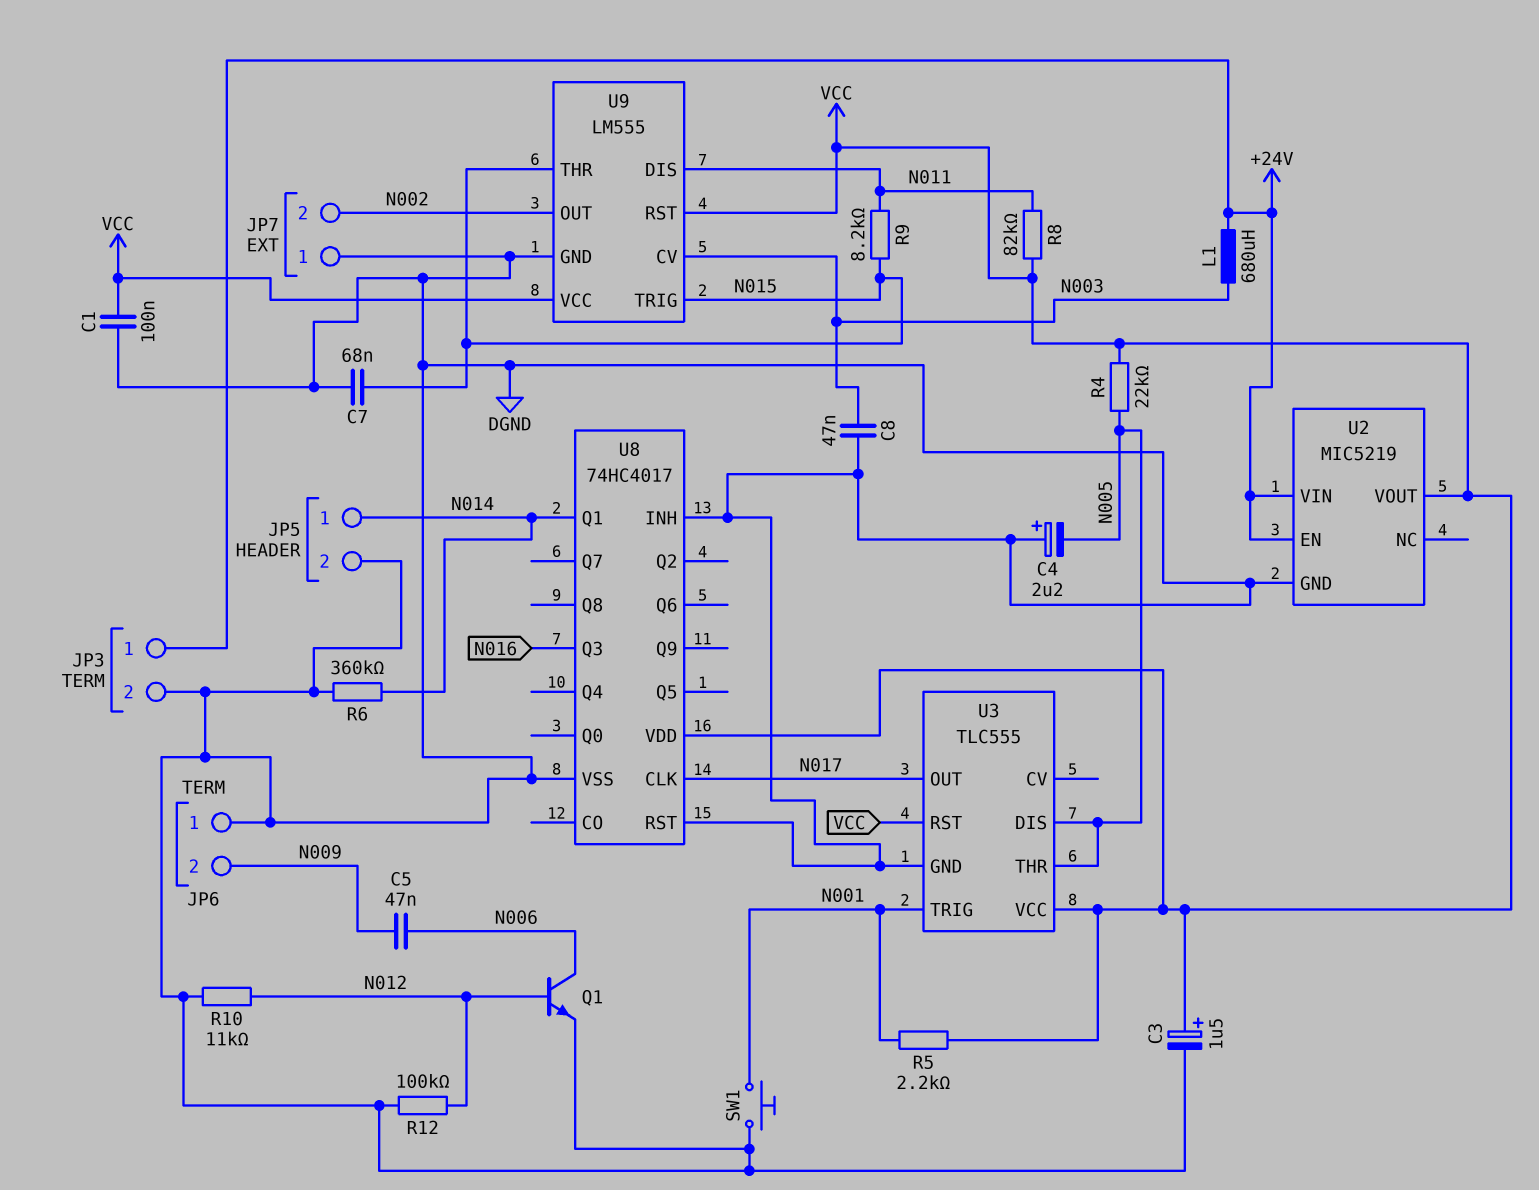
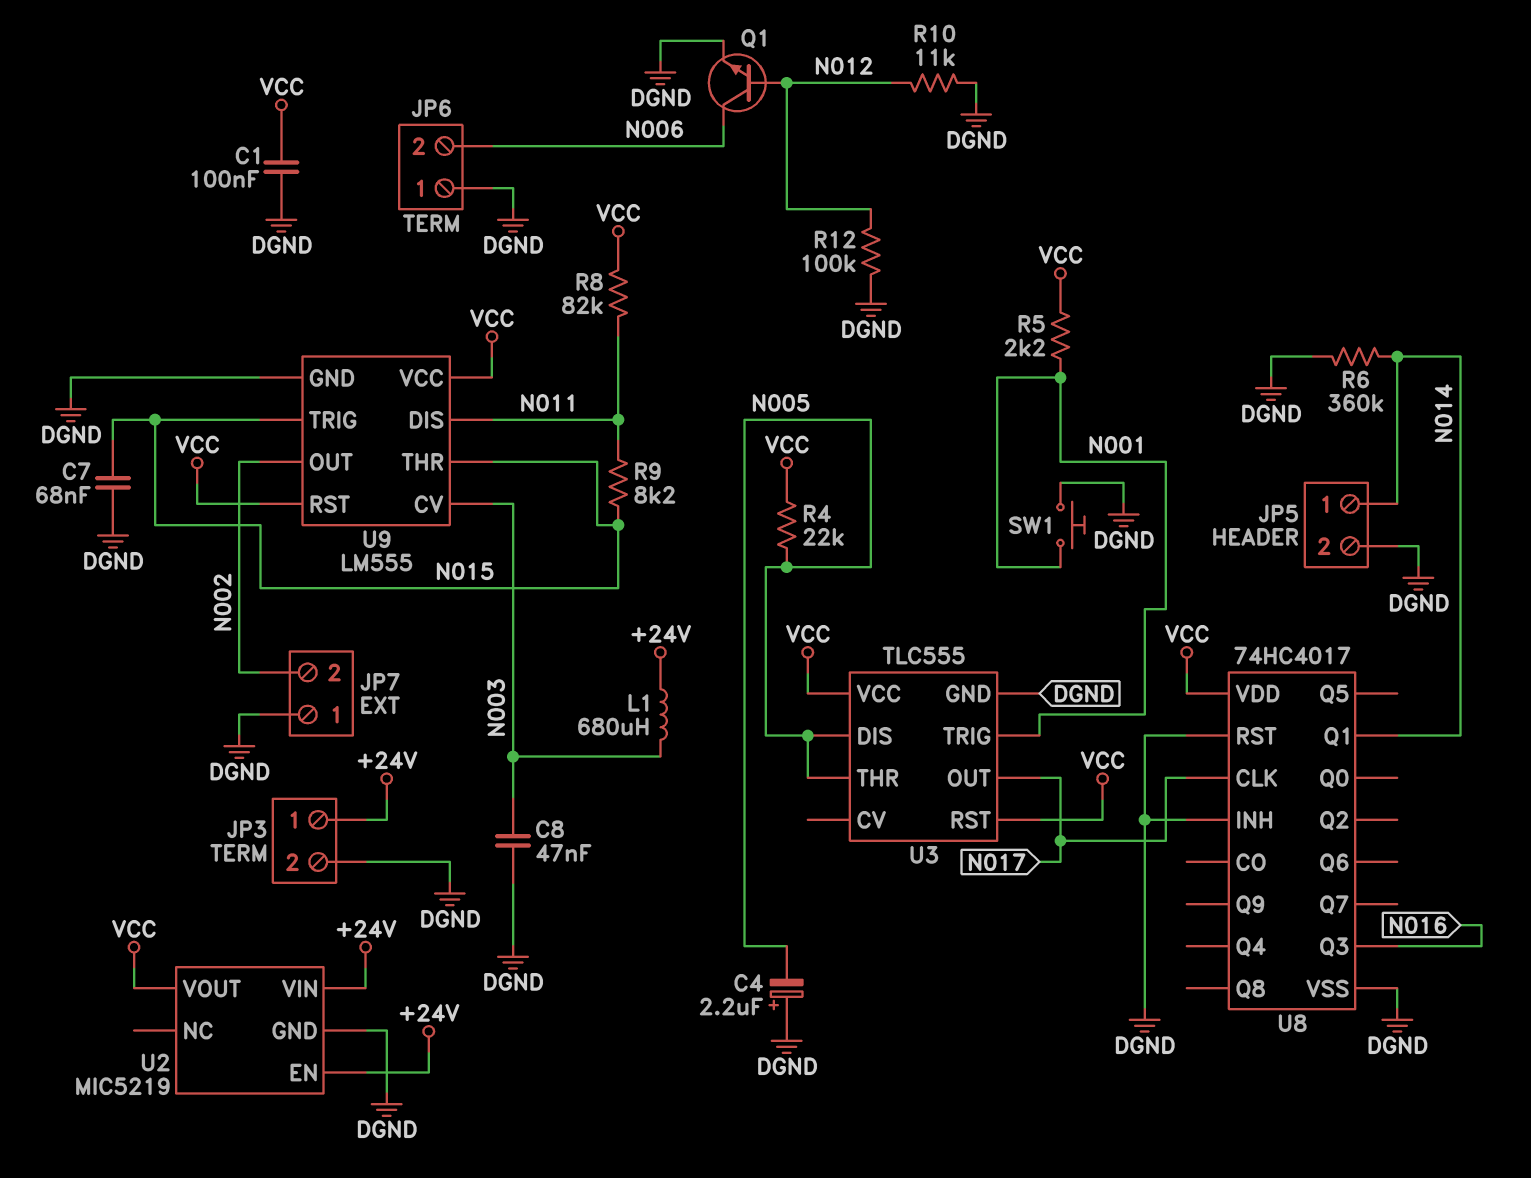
C3: 1.5uF (plus VCC, minus DGND) -> none
C5: 47nF (N006, N009) -> none
JP6 pin 2: N009 -> N006

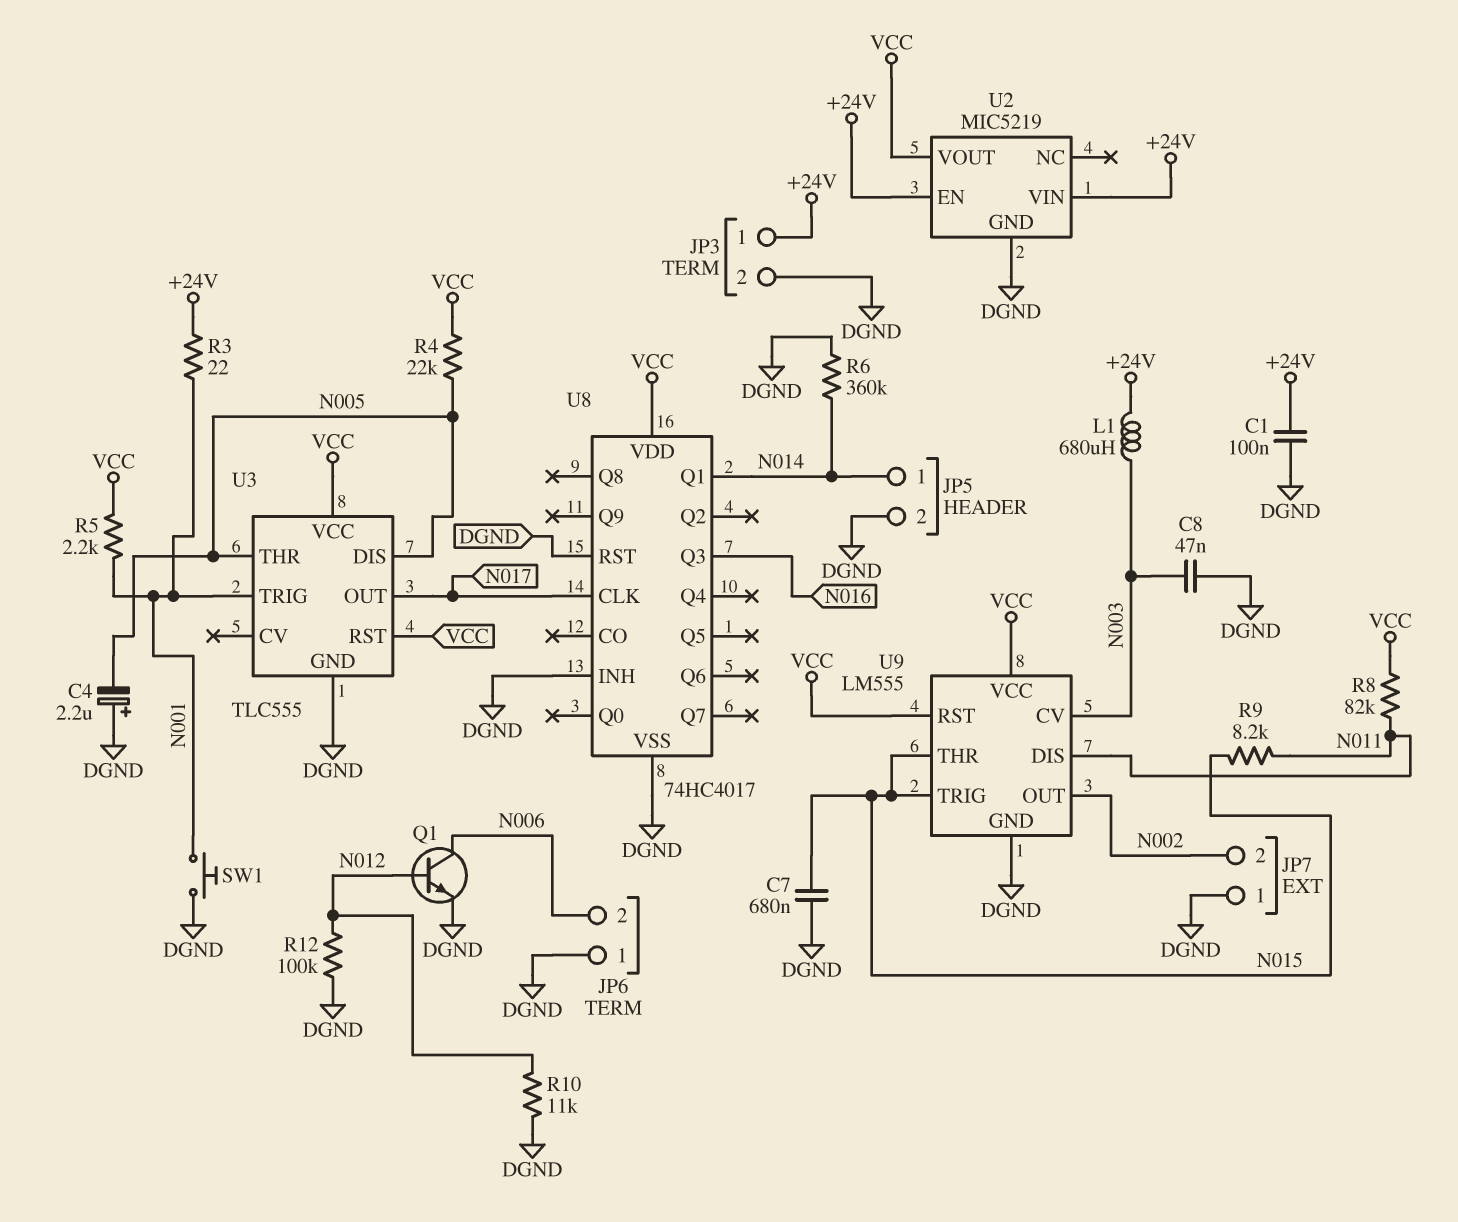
C1: 100nF (DGND, VCC) -> 100nF (+24V, DGND)
C7: 68nF (DGND, N015) -> 680nF (DGND, N015)
R3: none -> 22 (+24V, N001)

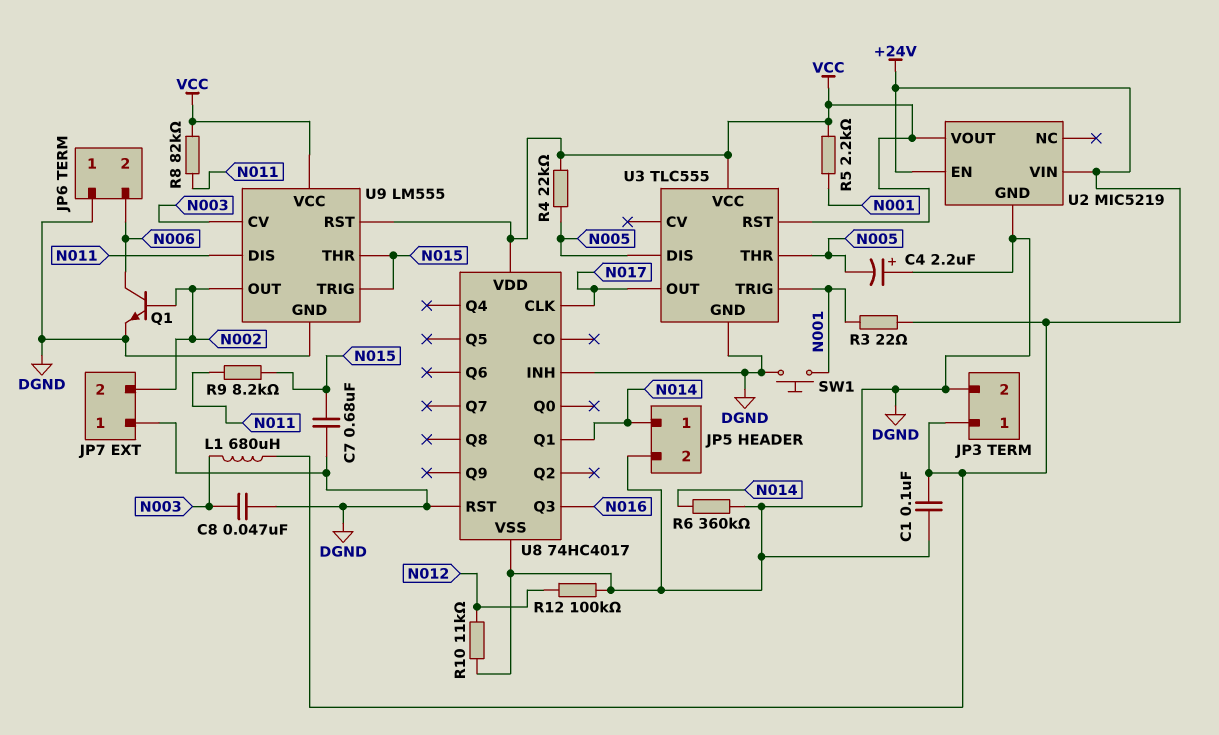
Q1: NPN (B N012, C N006, E DGND) -> NPN (B N002, C N006, E DGND)

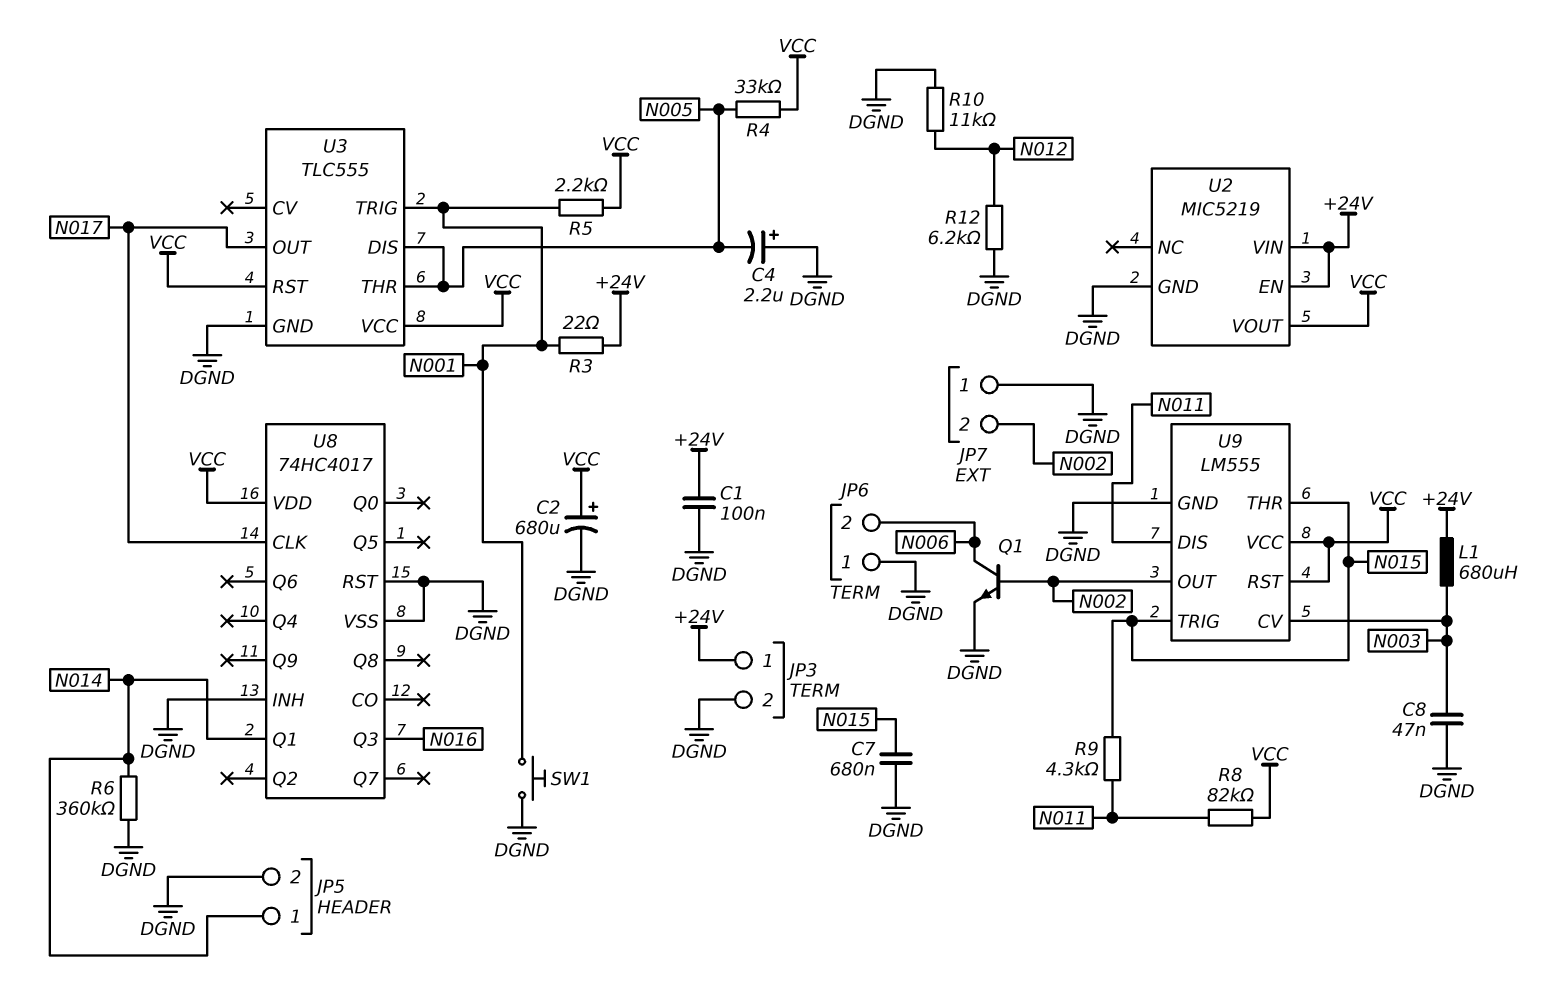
C2: none -> 680uF (plus VCC, minus DGND)
R4: 22k (N005, VCC) -> 33k (N005, VCC)
R9: 8.2k (N011, N015) -> 4.3k (N011, N015)
R12: 100k (DGND, N012) -> 6.2k (DGND, N012)

